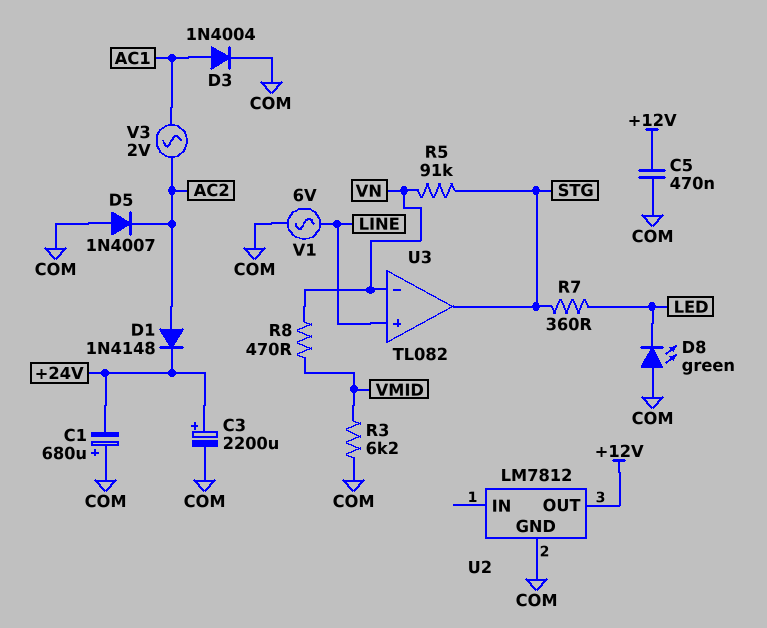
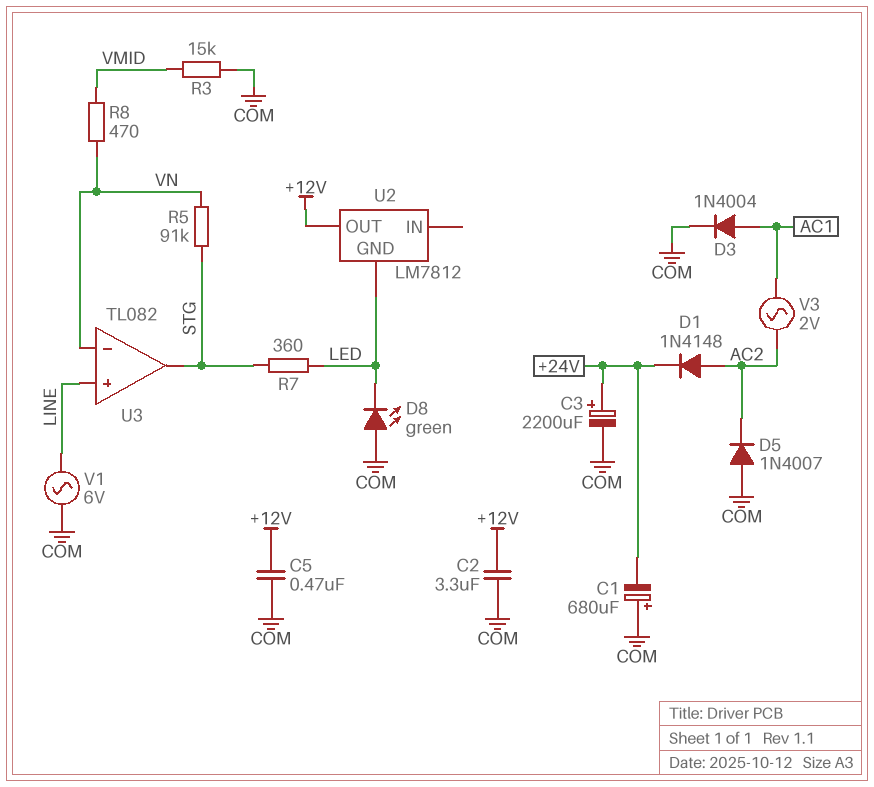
C2: none -> 3.3uF (+12V, COM)
R3: 6.2k (COM, VMID) -> 15k (COM, VMID)
U2 pin GND: COM -> LED

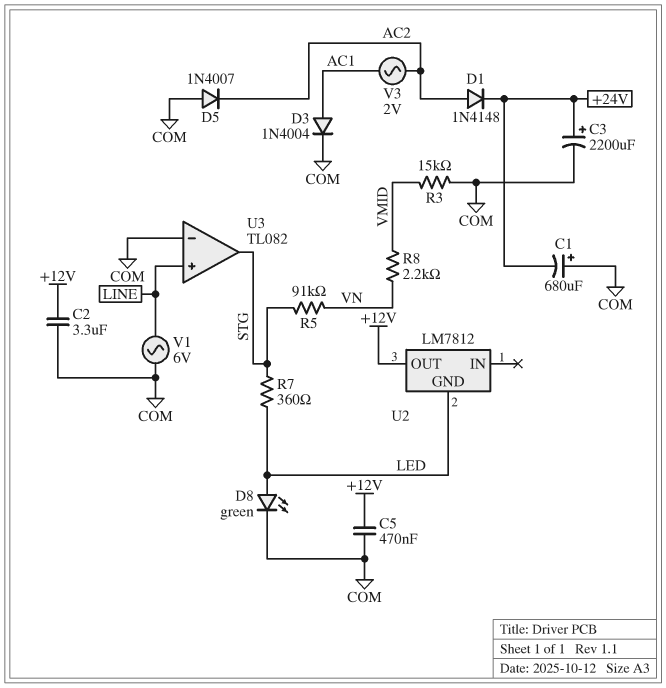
D8: LED green (A COM, K LED) -> LED green (A LED, K COM)
R8: 470 (VMID, VN) -> 2.2k (VMID, VN)
U3 pin in-: VN -> COM

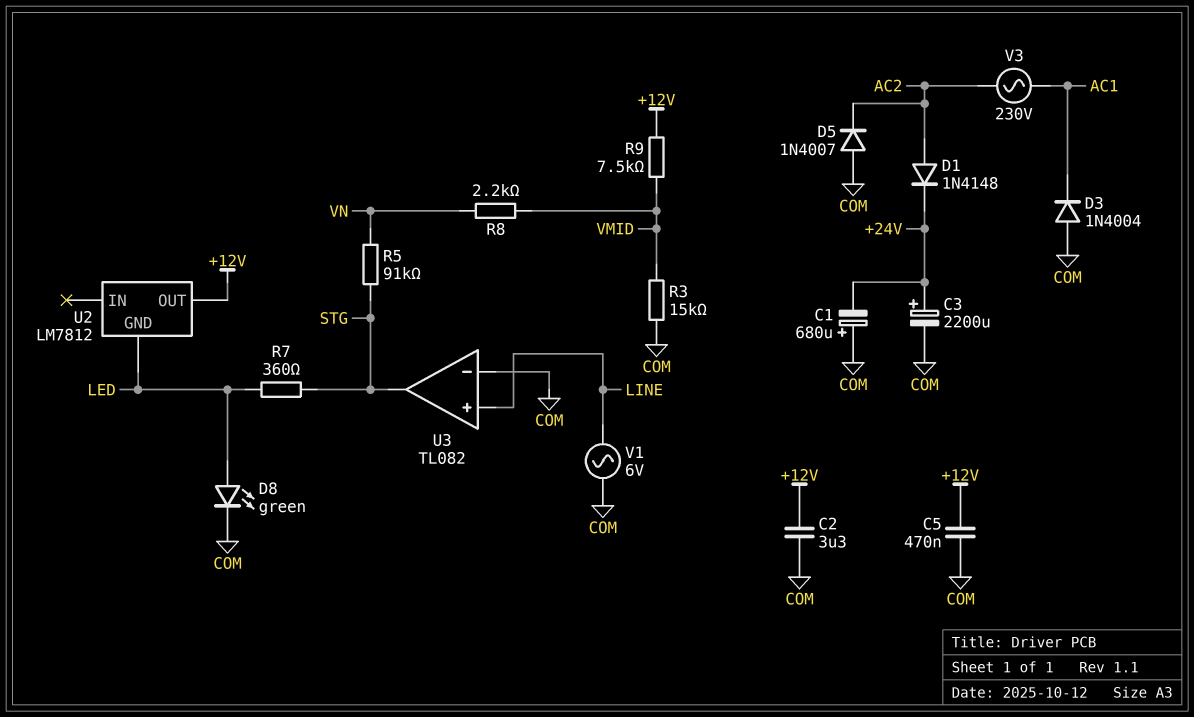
D3: diode 1N4004 (A AC1, K COM) -> diode 1N4004 (A COM, K AC1)
R9: none -> 7.5k (+12V, VMID)
V3: AC 2V (AC1, AC2) -> AC 230V (AC1, AC2)

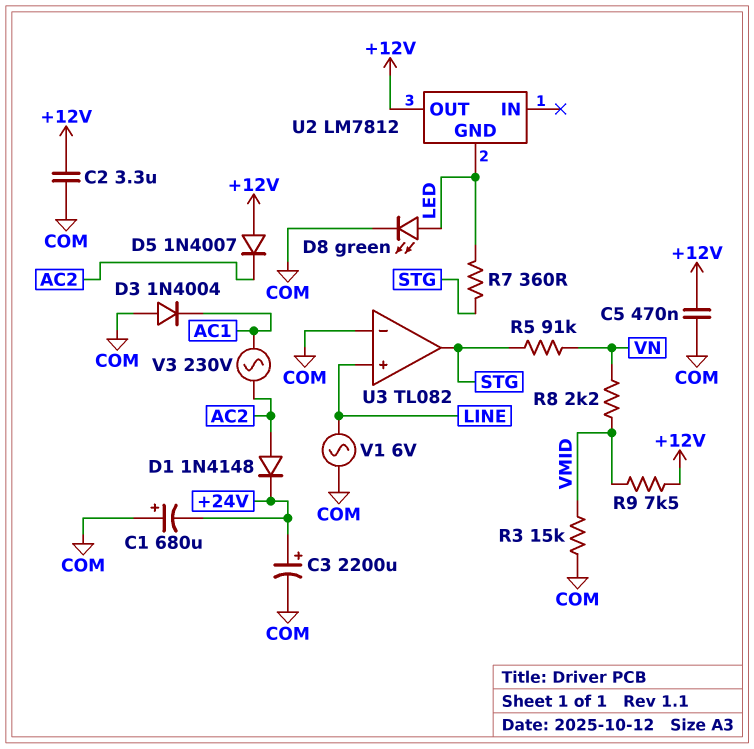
D5: diode 1N4007 (A COM, K AC2) -> diode 1N4007 (A +12V, K AC2)

